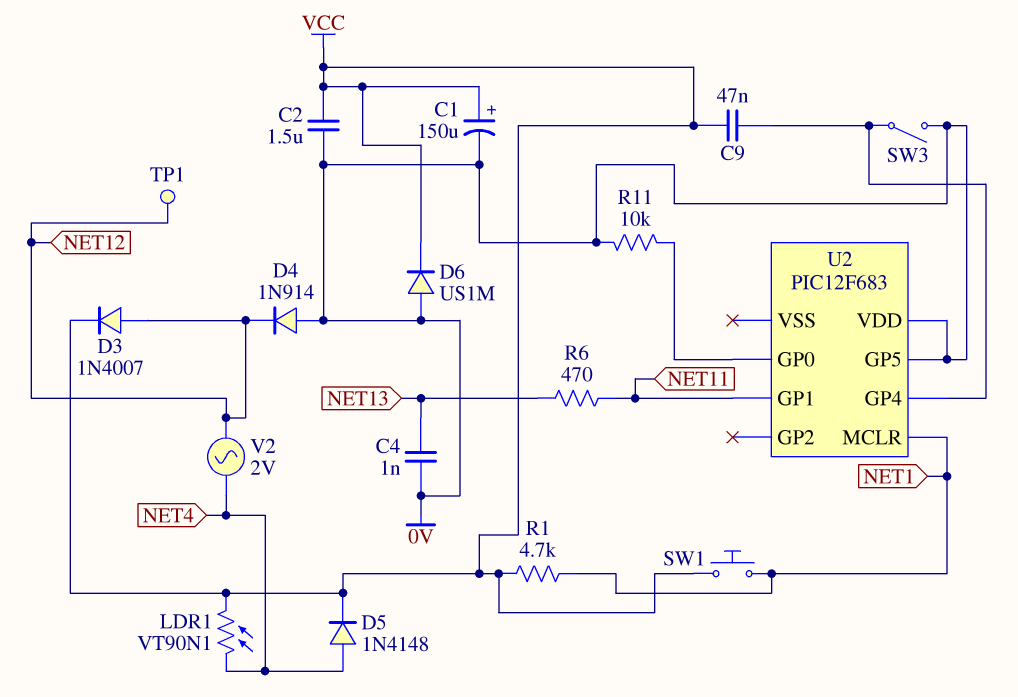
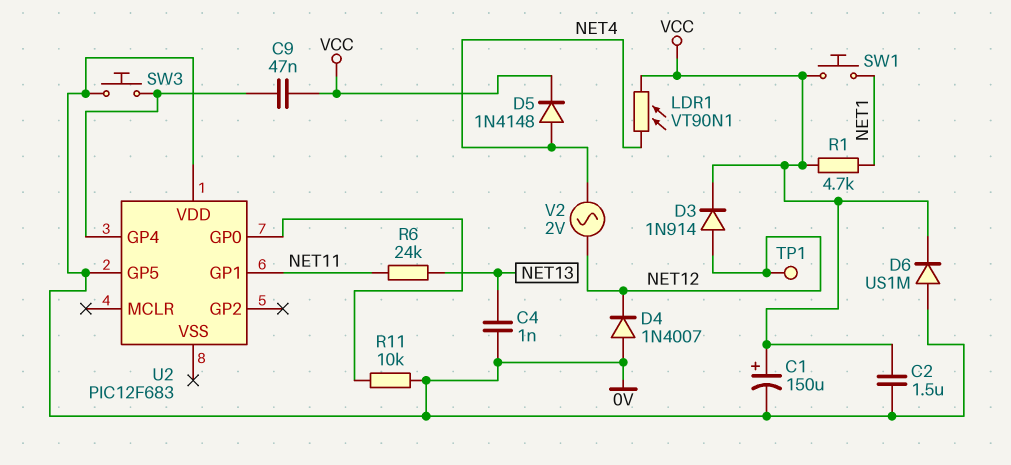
D3: diode 1N4007 (A NET12, K VCC) -> diode 1N914 (A NET12, K VCC)
D4: diode 1N914 (A 0V, K NET12) -> diode 1N4007 (A 0V, K NET12)
R6: 470 (NET11, NET13) -> 24k (NET11, NET13)
SW3: switch (0V, U2/GP4) -> button (0V, U2/GP4)
U2 pin MCLR: NET1 -> none

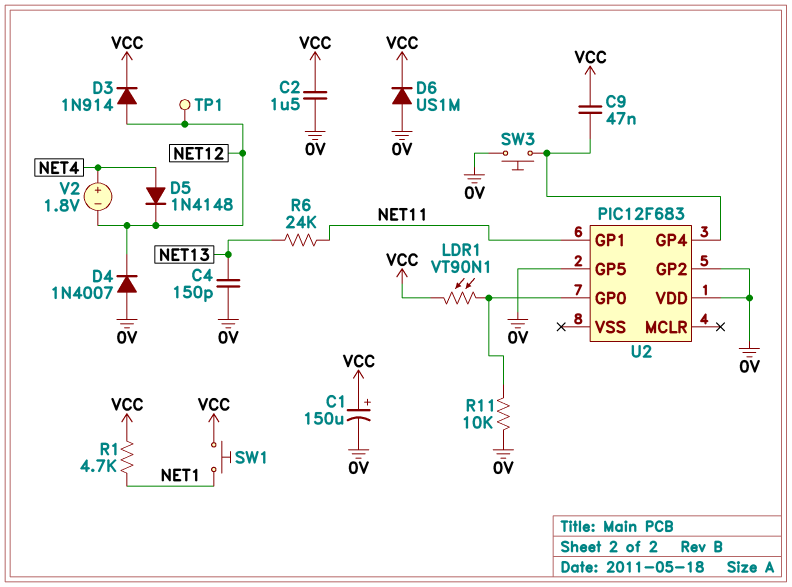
C4: 1nF (0V, NET13) -> 150pF (0V, NET13)
D5: diode 1N4148 (A NET4, K VCC) -> diode 1N4148 (A NET4, K NET12)
LDR1: VT90N1 (NET4, VCC) -> VT90N1 (U2/GP0, VCC)
U2 pin GP2: none -> 0V
V2: AC 2V (NET4, NET12) -> 1.8V (plus NET4, minus NET12)

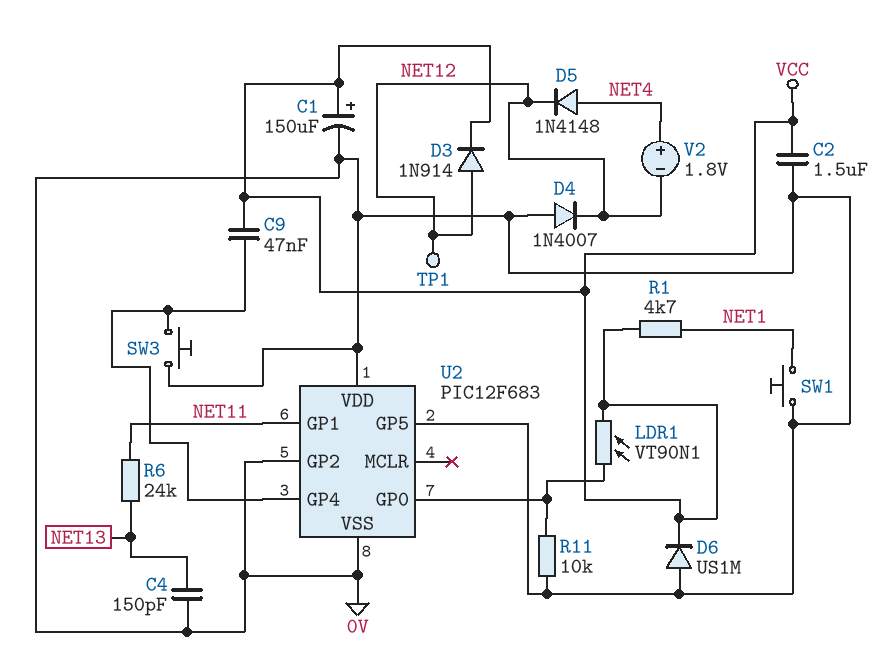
SW1: button (NET1, VCC) -> button (0V, NET1)
U2 pin VSS: none -> 0V

